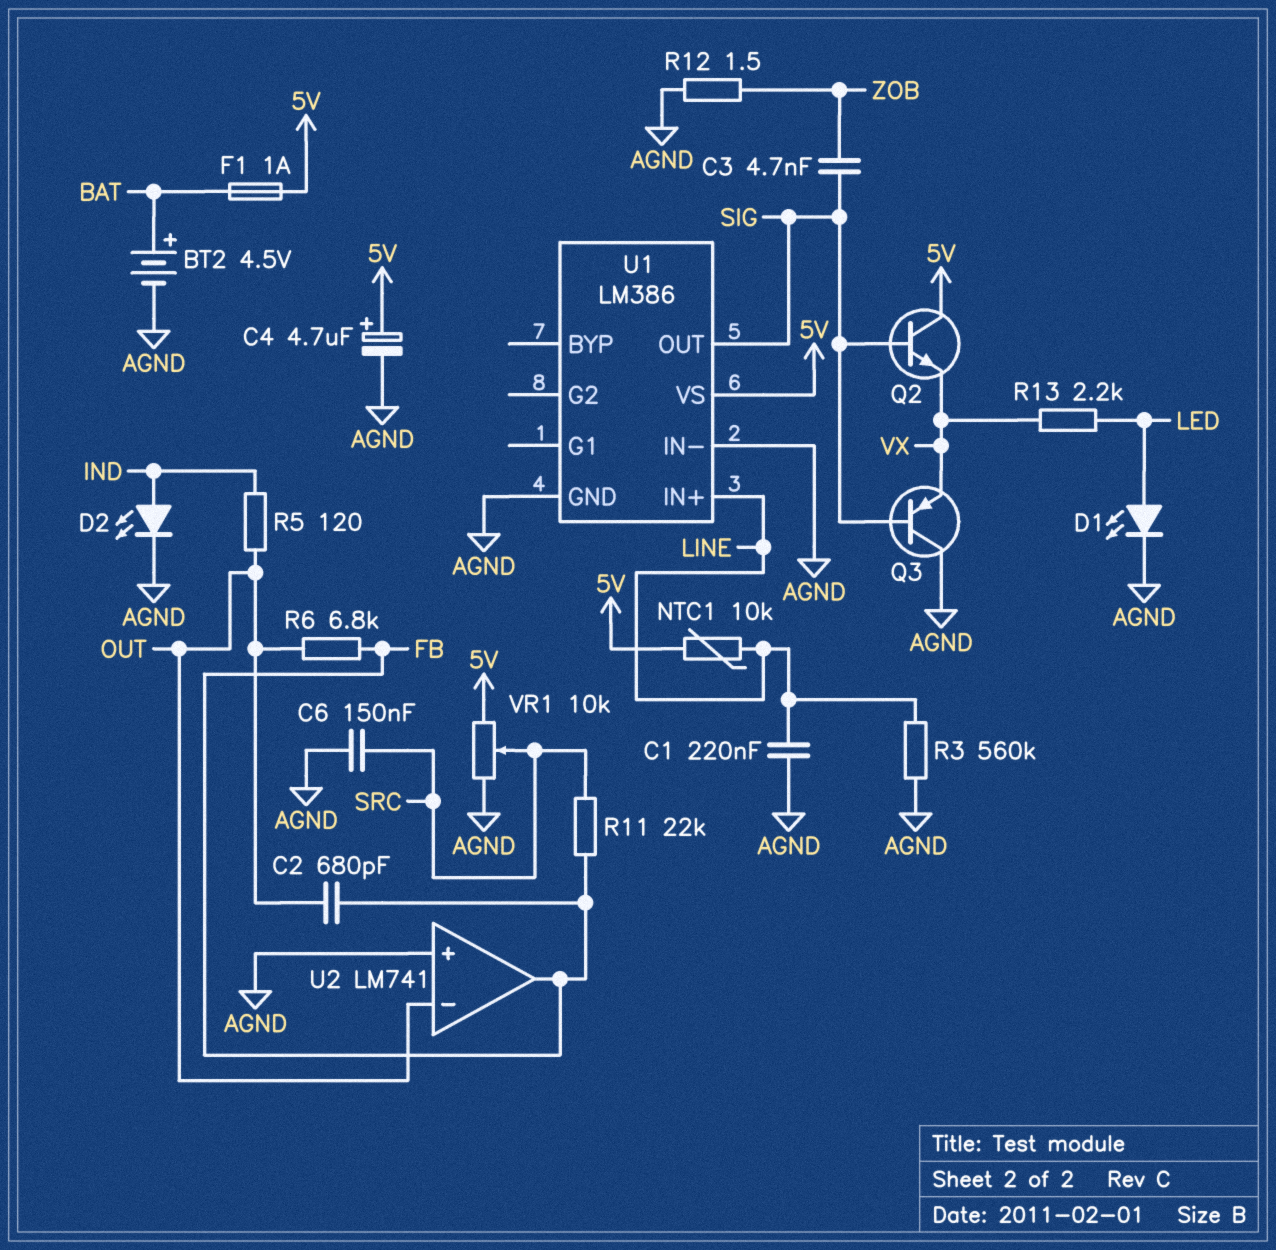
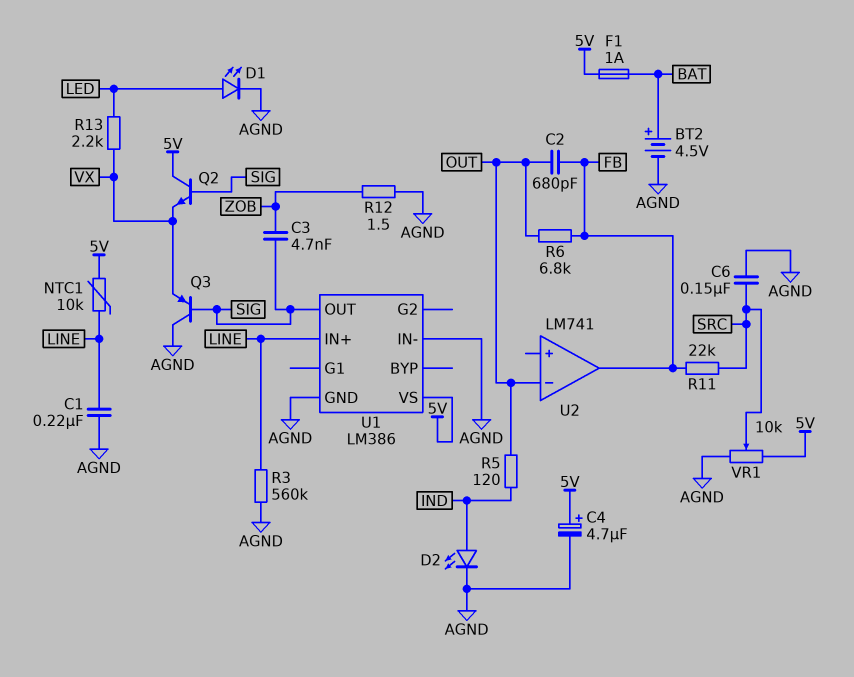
U2 pin in+: AGND -> none

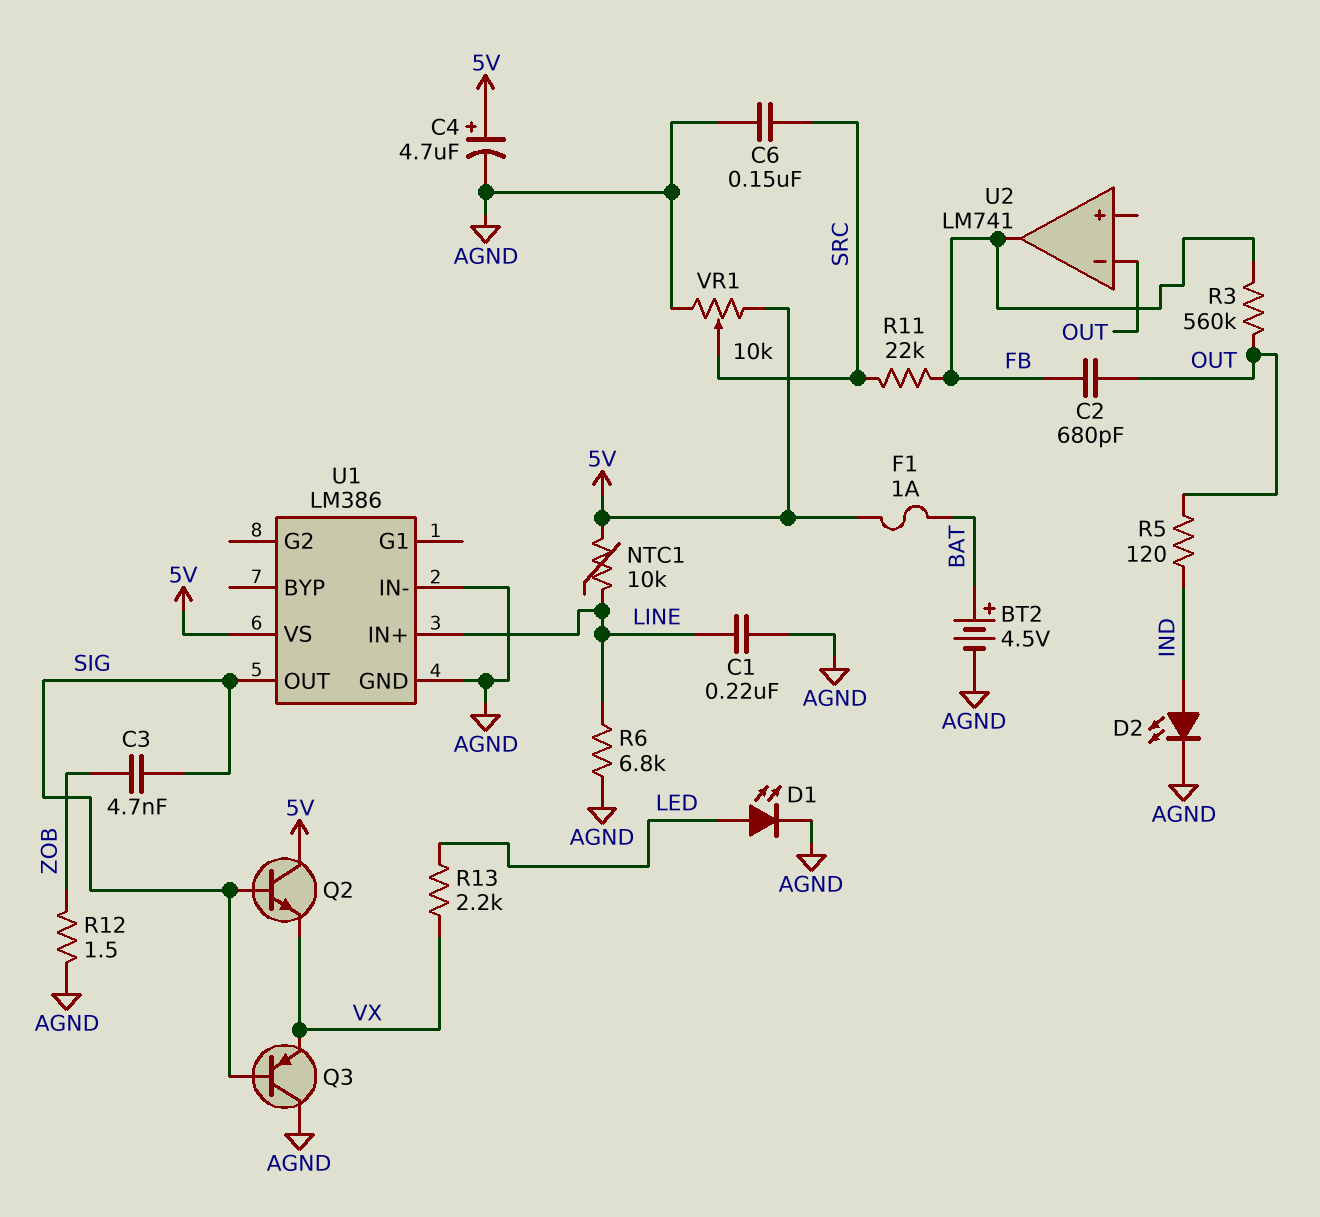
R3: 560k (AGND, LINE) -> 560k (FB, OUT)
R6: 6.8k (FB, OUT) -> 6.8k (AGND, LINE)

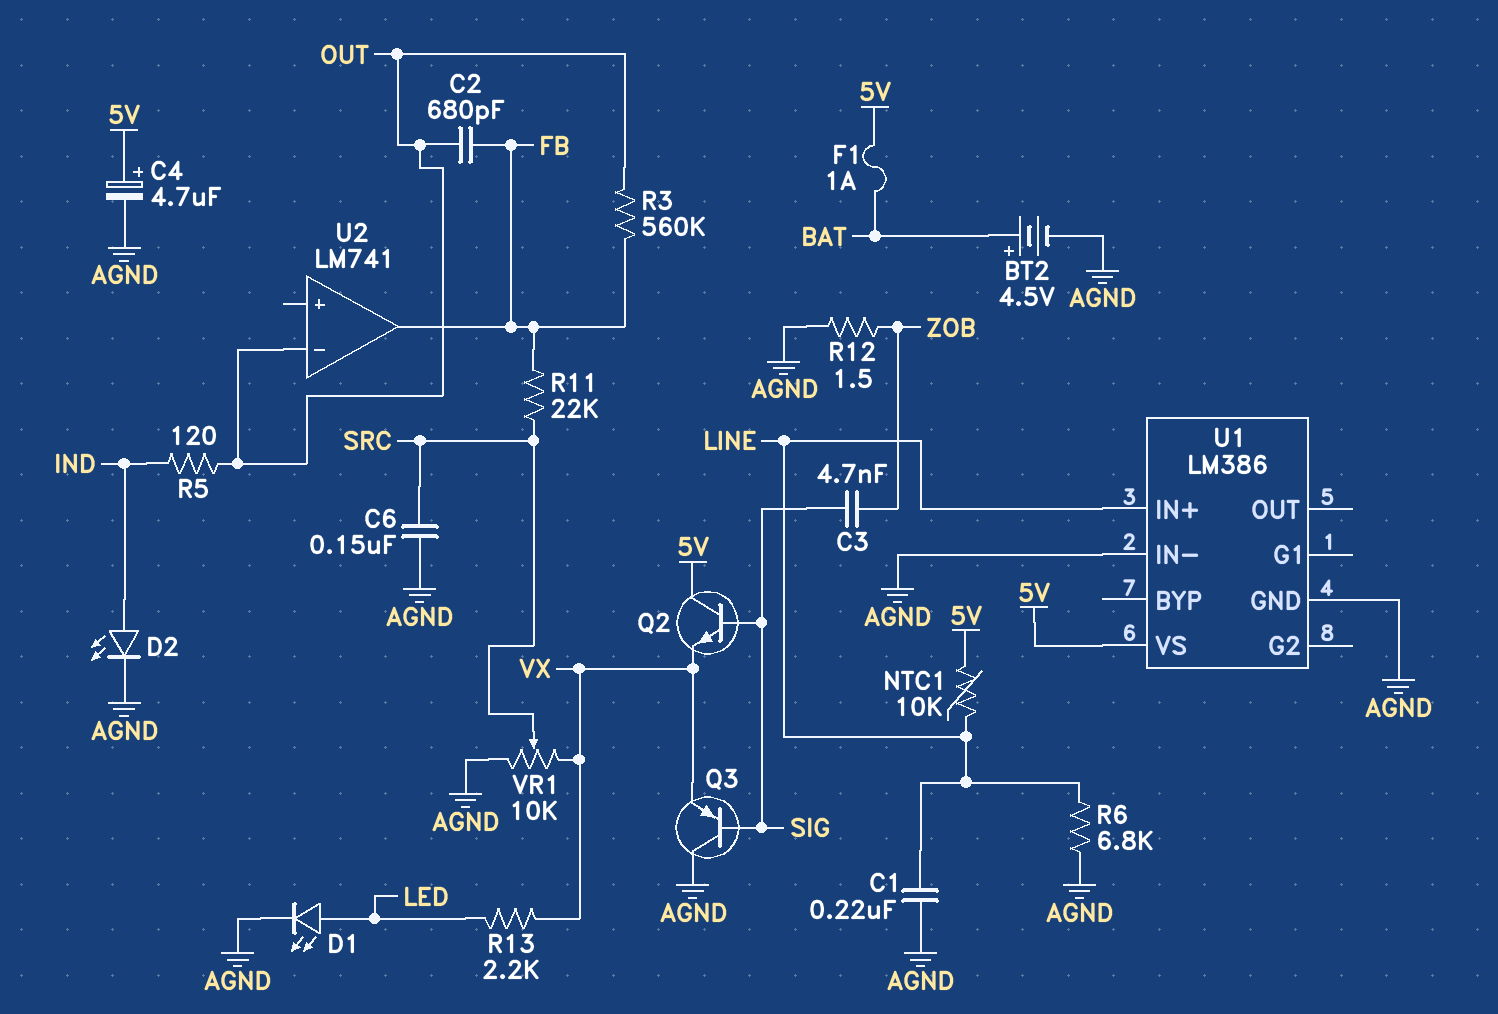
U1 pin OUT: SIG -> none
VR1: 10k (5V, AGND, wiper SRC) -> 10k (AGND, VX, wiper SRC)

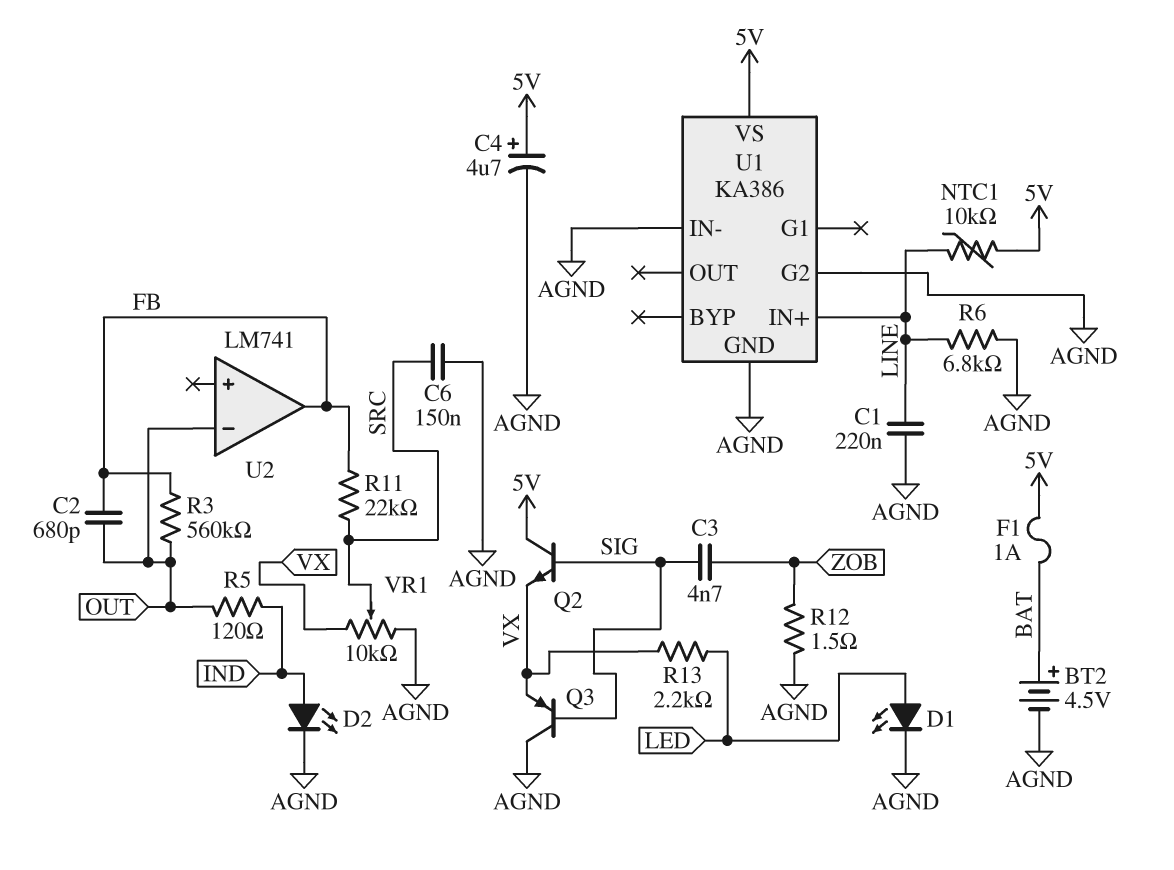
U1: LM386 -> KA386
U1 pin G2: none -> AGND

